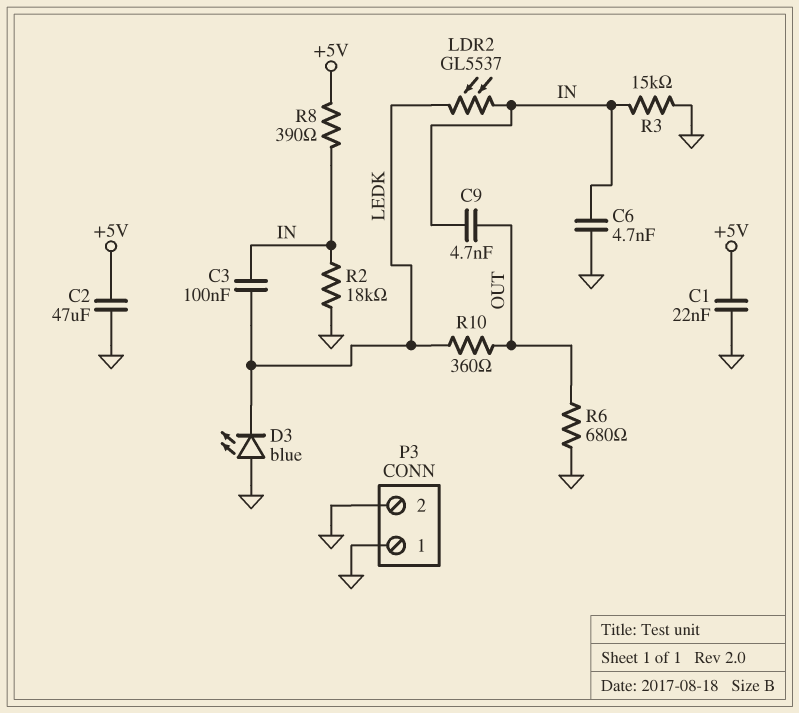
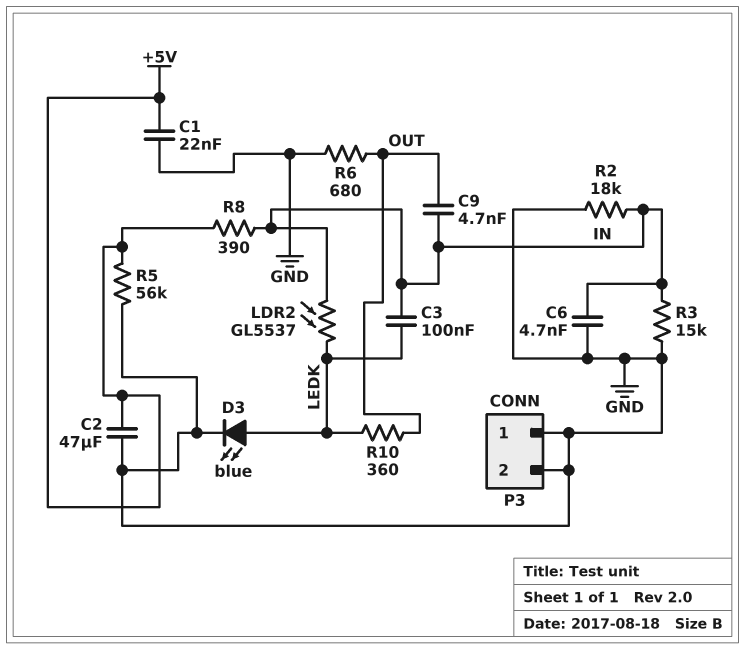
D3: LED blue (A GND, K LEDK) -> LED blue (A LEDK, K GND)
R5: none -> 56k (+5V, GND)

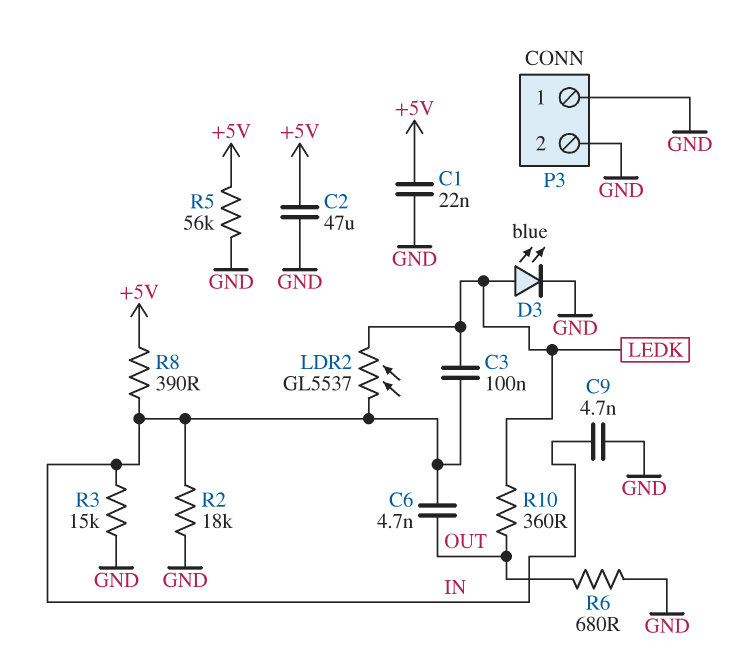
C6: 4.7nF (GND, IN) -> 4.7nF (IN, OUT)
C9: 4.7nF (IN, OUT) -> 4.7nF (GND, IN)

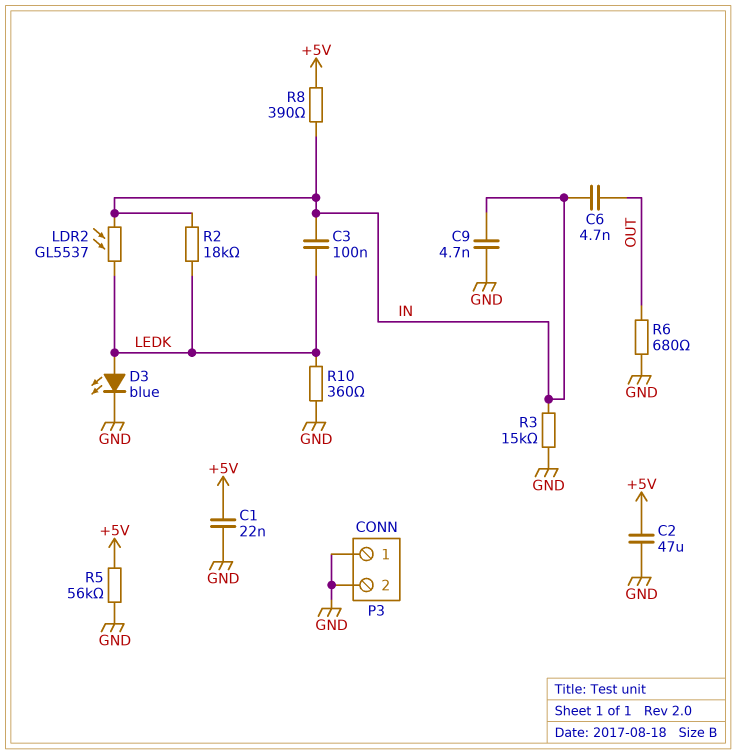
R2: 18k (GND, IN) -> 18k (IN, LEDK)
R10: 360 (LEDK, OUT) -> 360 (GND, LEDK)

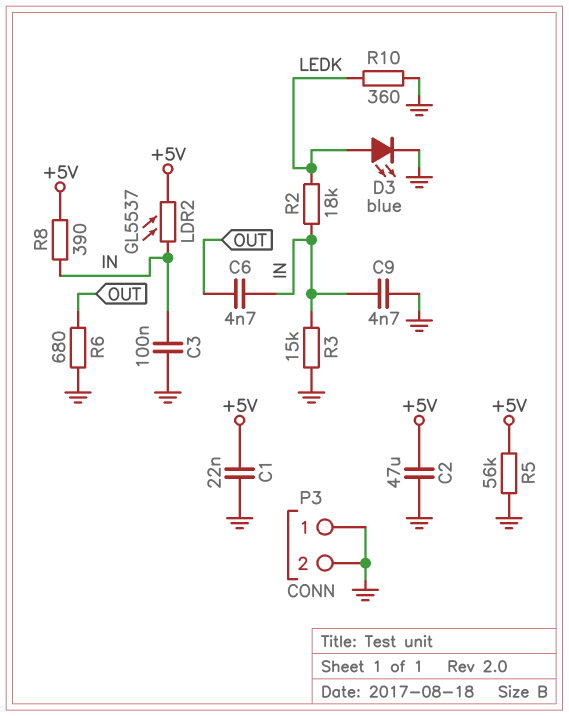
C3: 100nF (IN, LEDK) -> 100nF (GND, IN)
LDR2: GL5537 (IN, LEDK) -> GL5537 (+5V, IN)

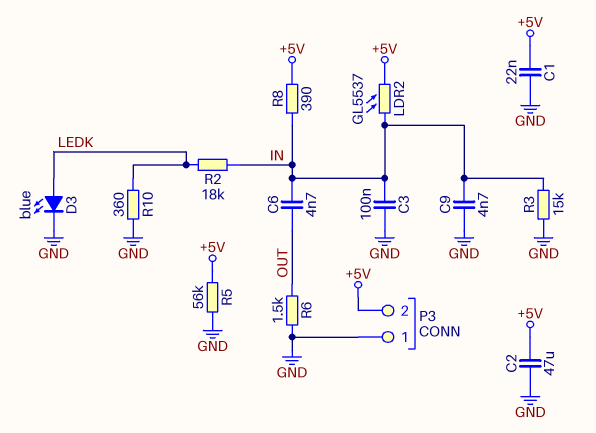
P3 pin 2: GND -> +5V
R6: 680 (GND, OUT) -> 1.5k (GND, OUT)

